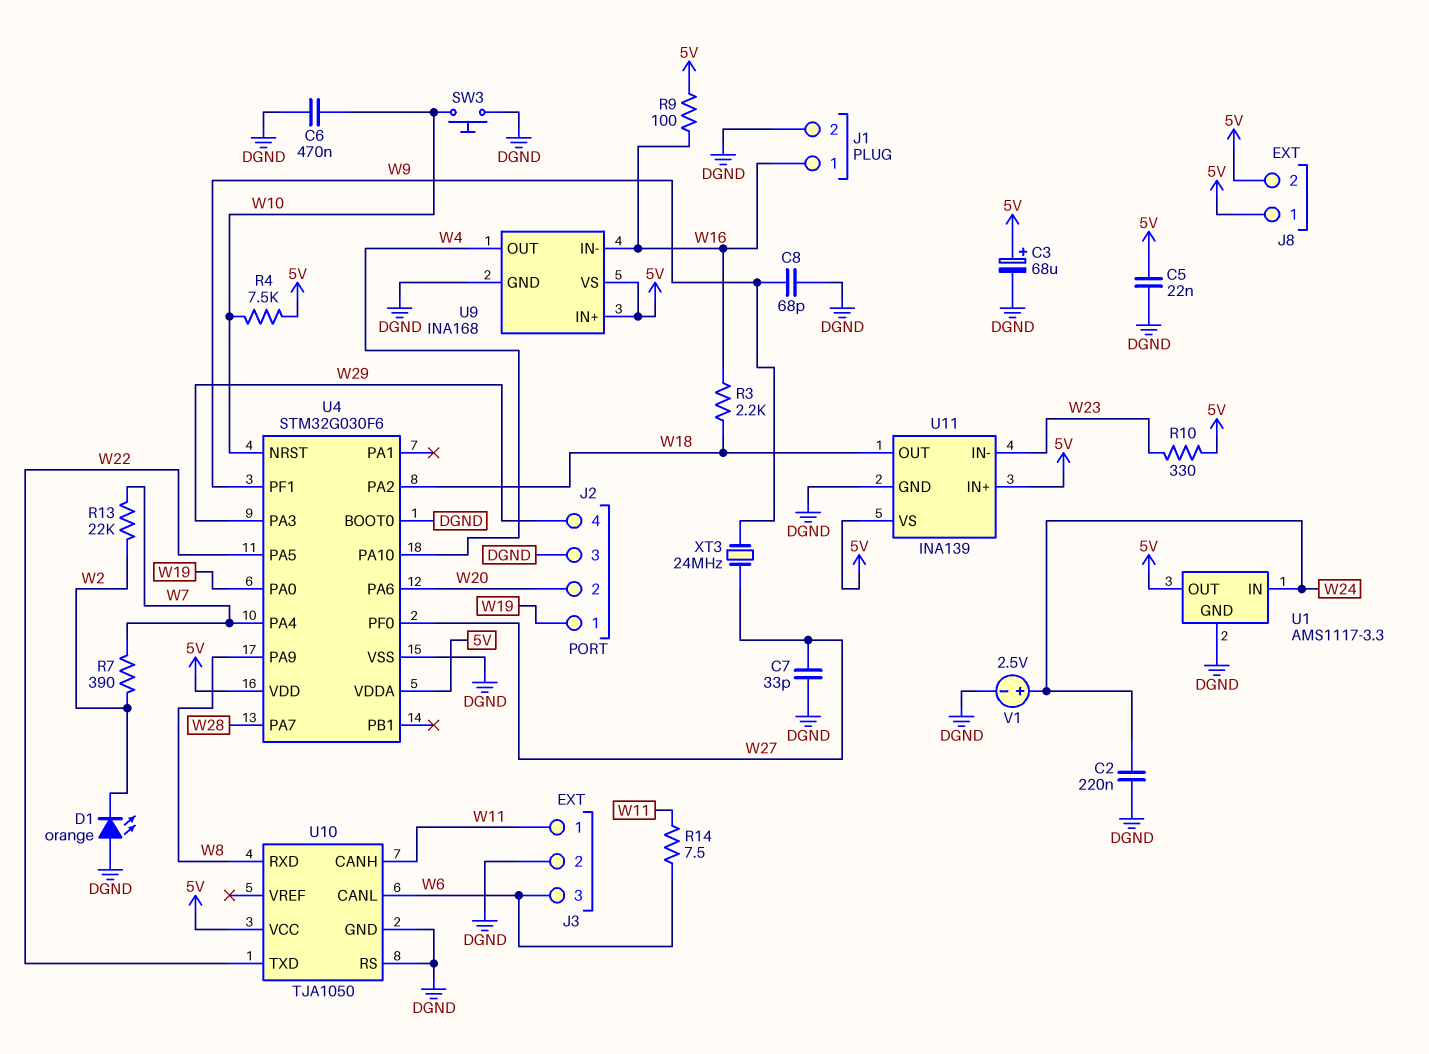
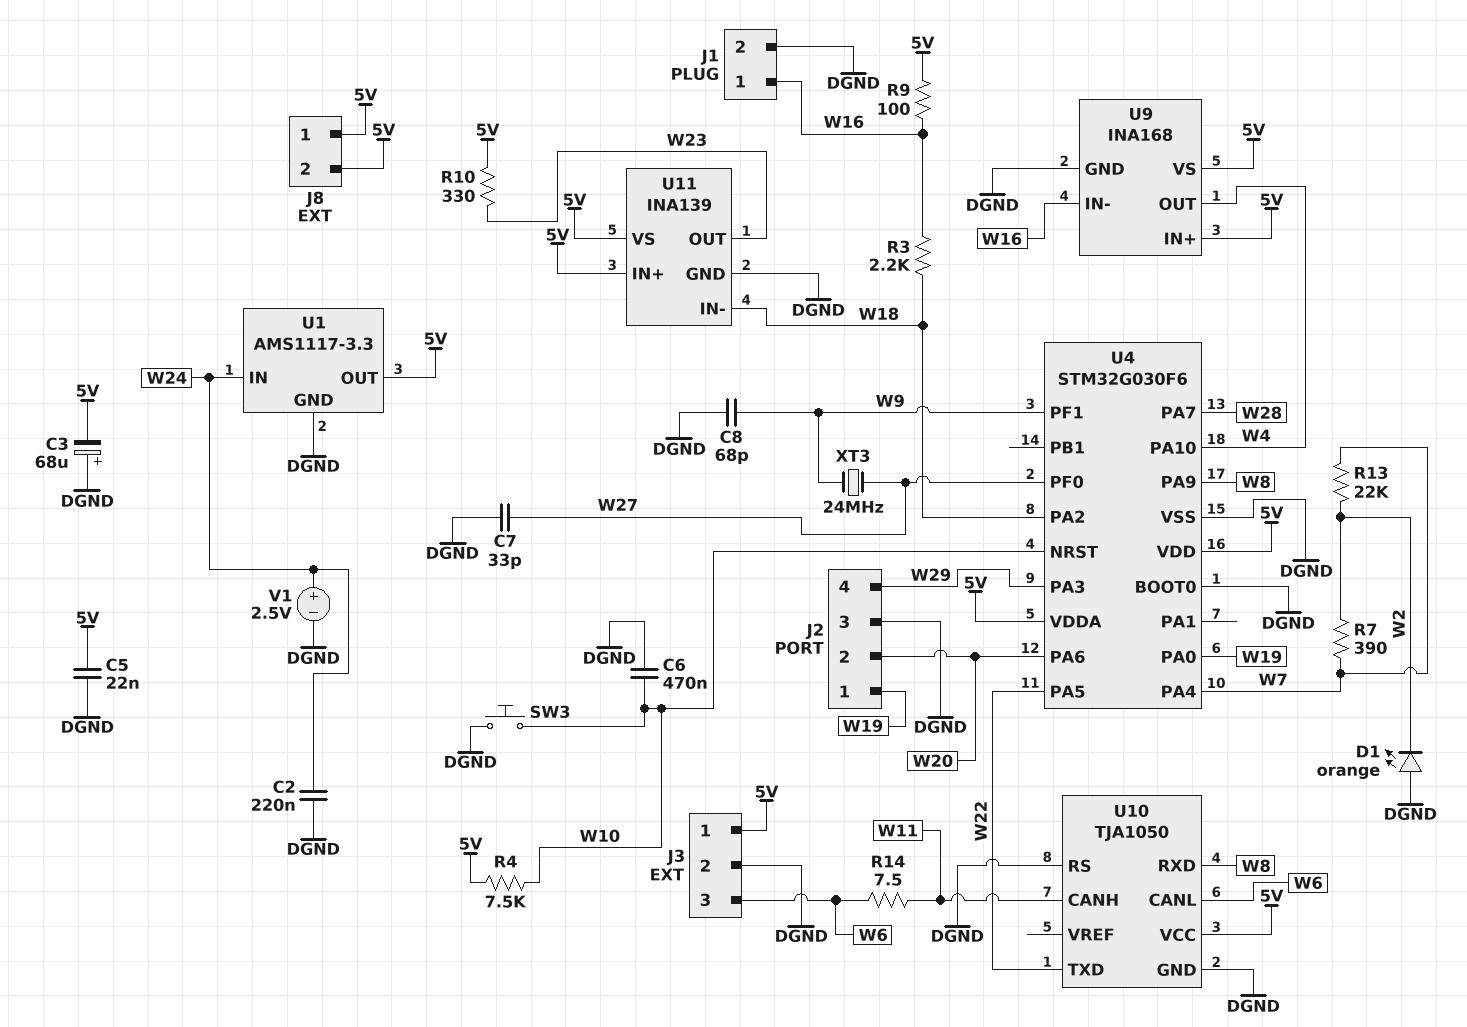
C3: 68uF (plus 5V, minus DGND) -> 68uF (plus DGND, minus 5V)
J3 pin 1: W11 -> 5V
U11 pin IN-: W23 -> W18
U11 pin OUT: W18 -> W23

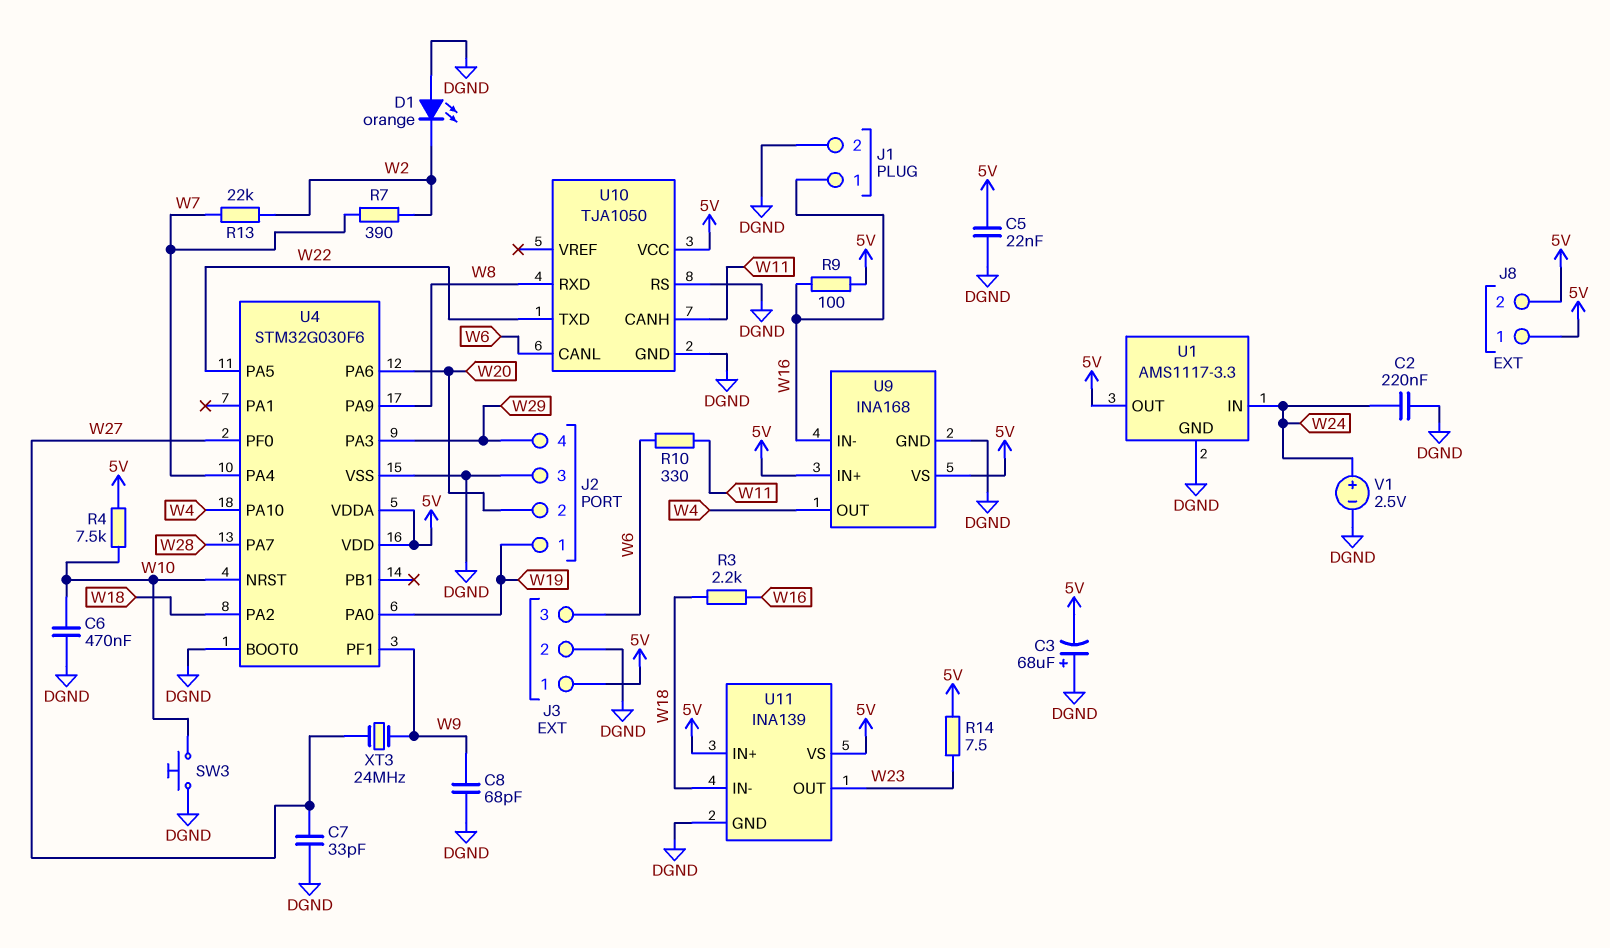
R10: 330 (5V, W23) -> 330 (W6, W11)
R14: 7.5 (W6, W11) -> 7.5 (5V, W23)

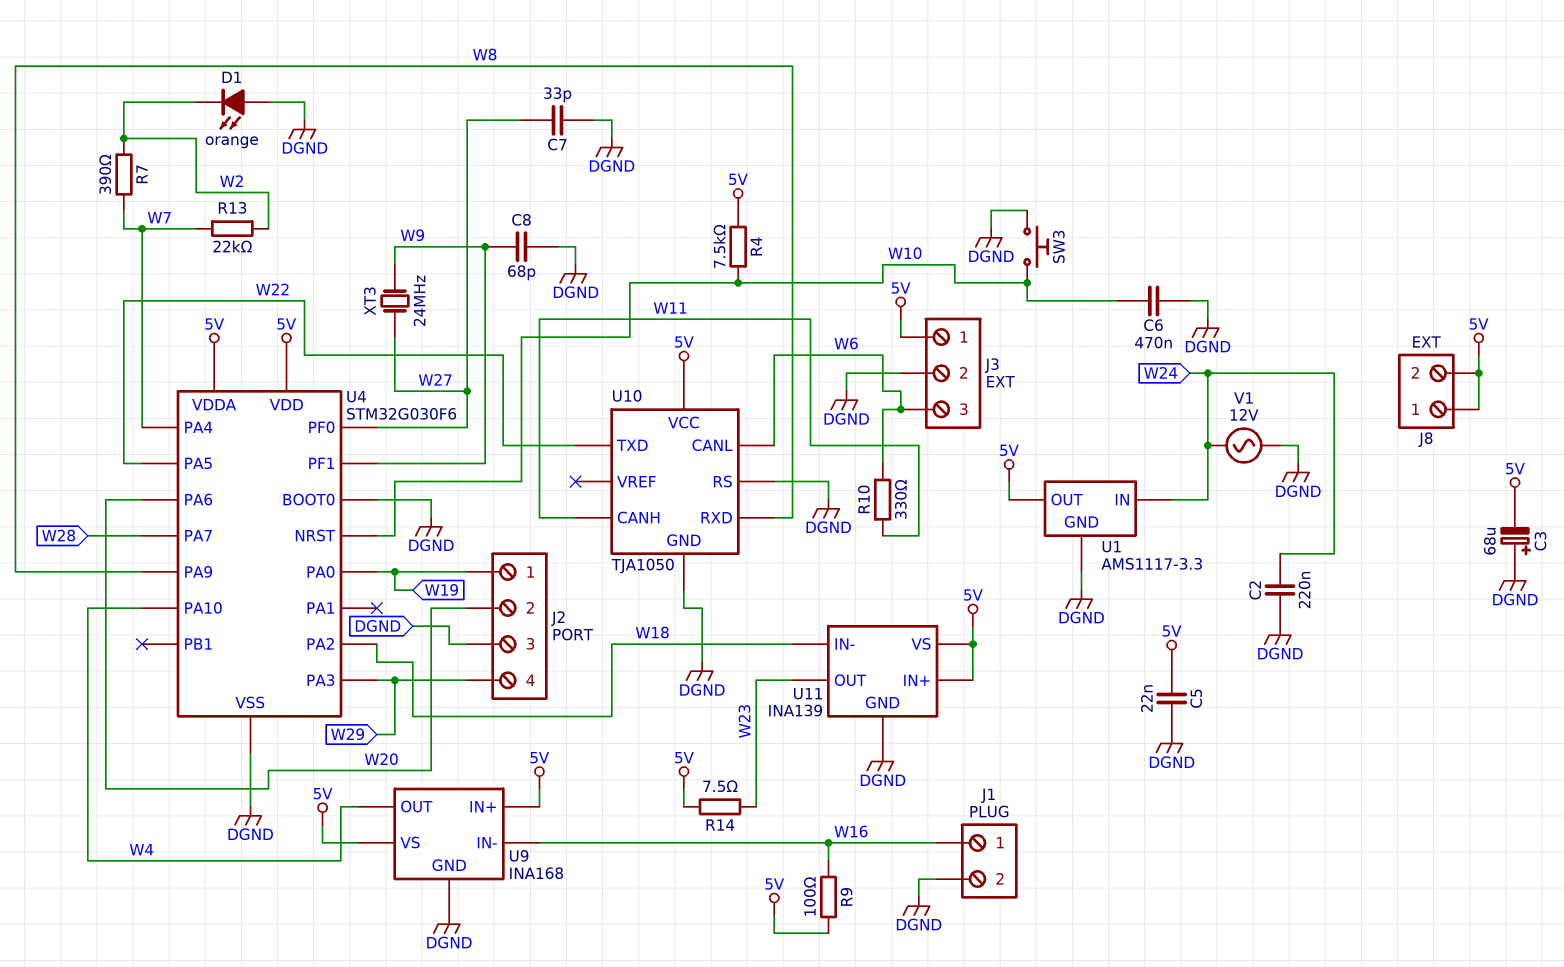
R3: 2.2k (W16, W18) -> none
V1: 2.5V (plus W24, minus DGND) -> AC 12V (DGND, W24)

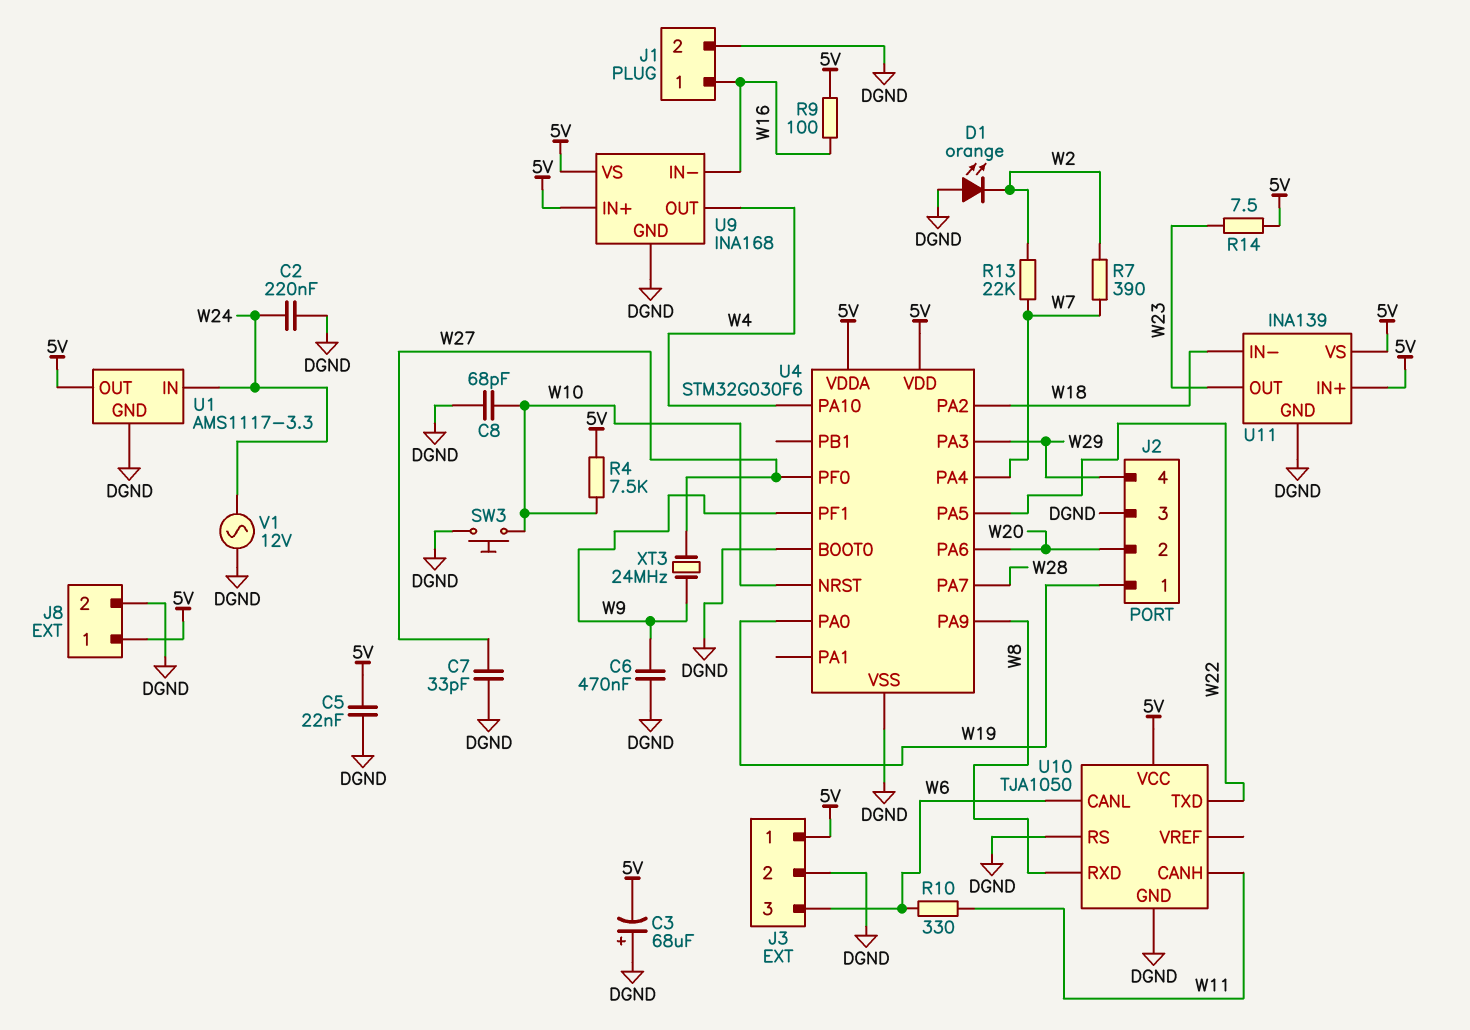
C6: 470nF (DGND, W10) -> 470nF (DGND, W9)
C8: 68pF (DGND, W9) -> 68pF (DGND, W10)
J8 pin 2: 5V -> DGND

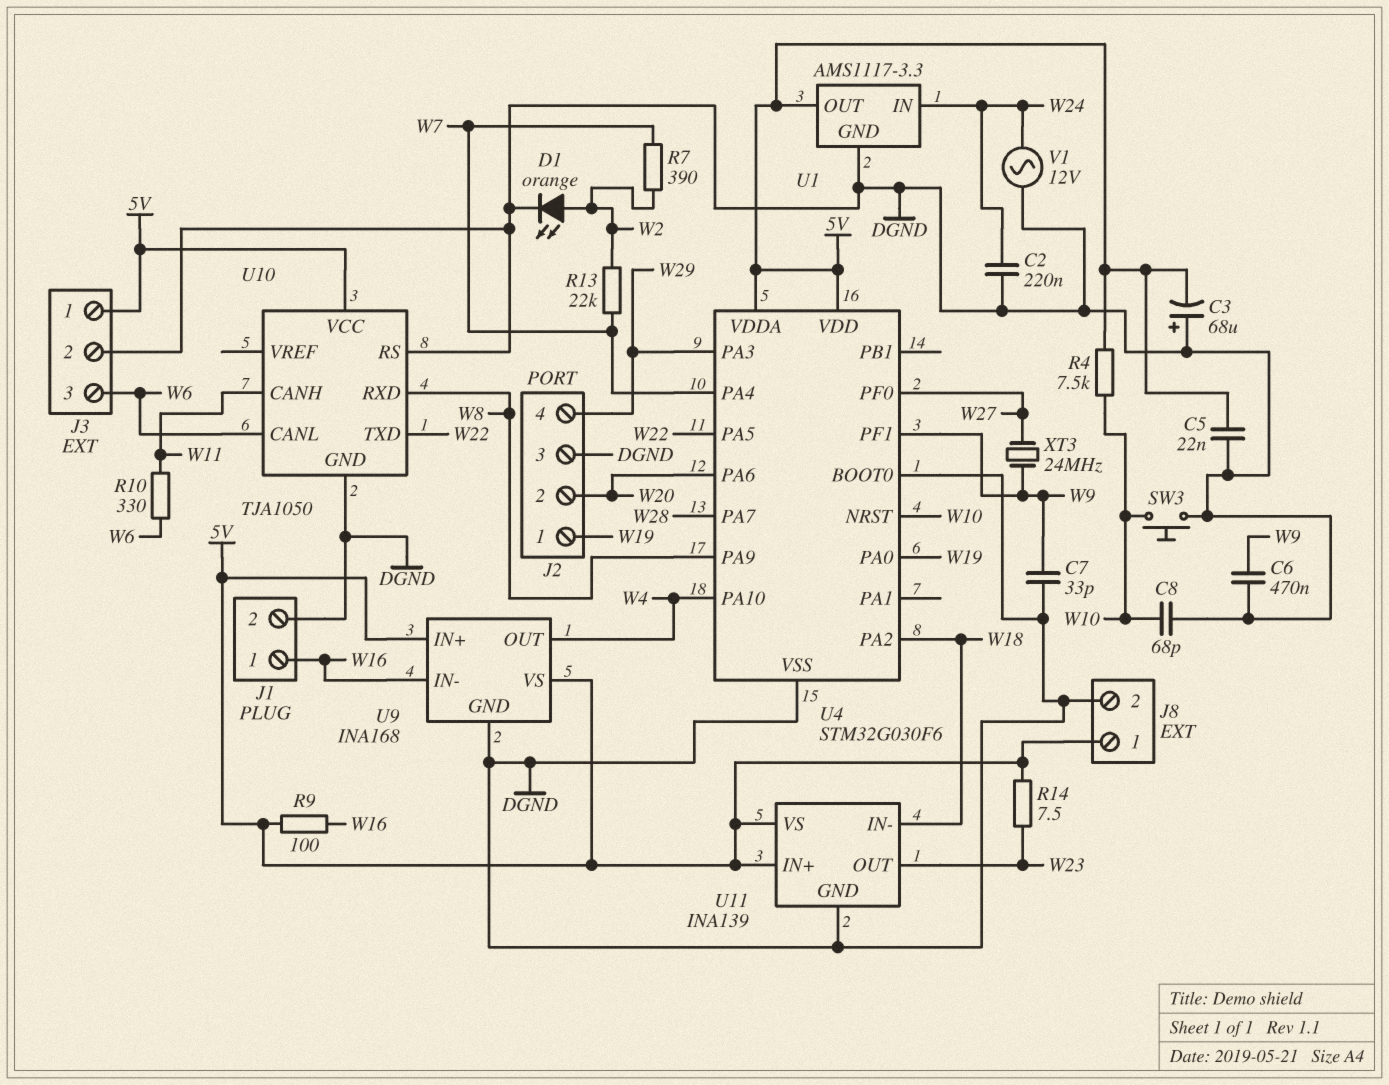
C7: 33pF (DGND, W27) -> 33pF (DGND, W9)
D1: LED orange (A DGND, K W2) -> LED orange (A W2, K DGND)

